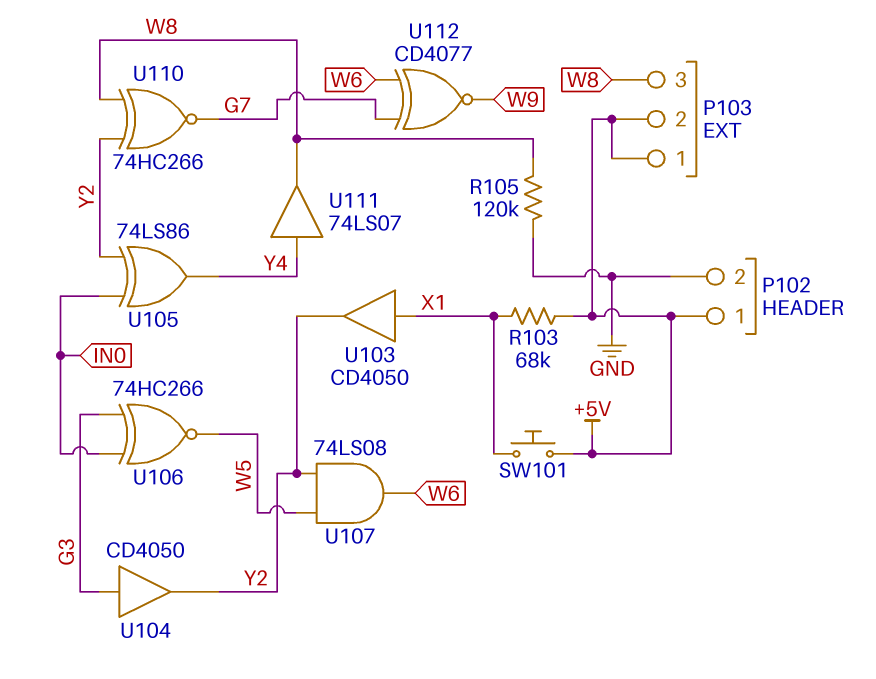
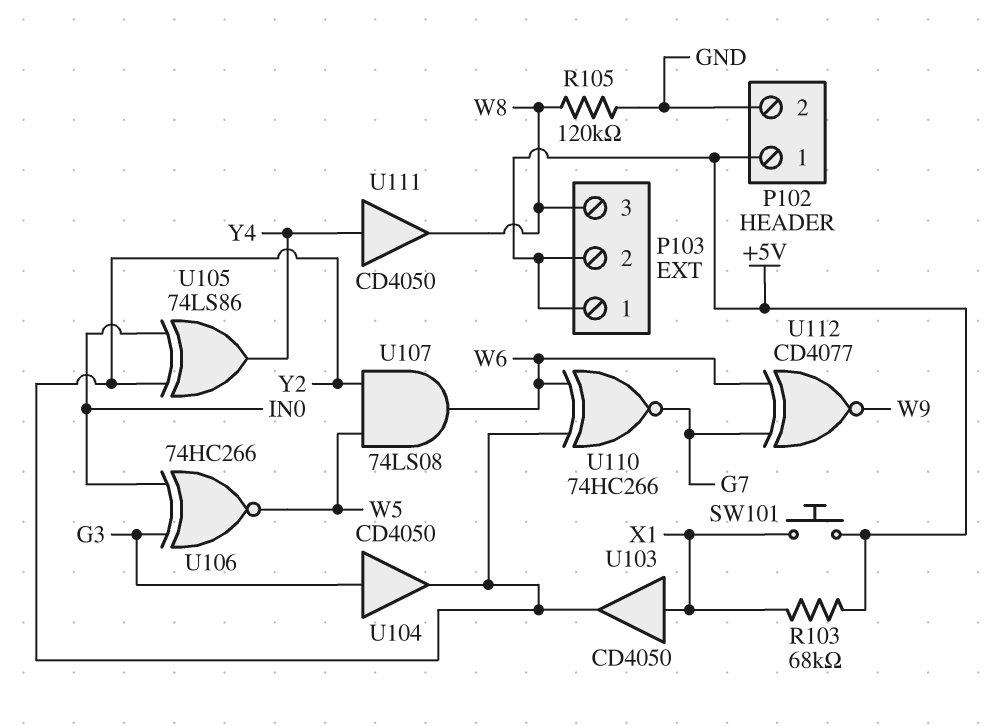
U110: XNOR 74HC266 (in W8, in Y2, out G7) -> XNOR 74HC266 (in W6, in Y2, out G7)
U111: buffer 74LS07 (in Y4, out W8) -> buffer CD4050 (in Y4, out W8)

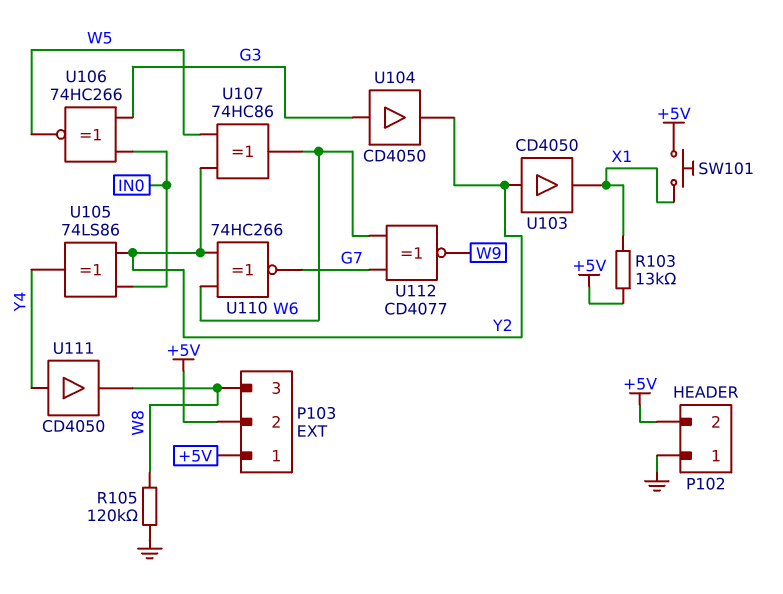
P102 pin 1: +5V -> GND
P102 pin 2: GND -> +5V
R103: 68k (+5V, X1) -> 13k (+5V, X1)
U103: buffer CD4050 (in X1, out Y2) -> buffer CD4050 (in Y2, out X1)
U107: AND 74LS08 (in W5, in Y2, out W6) -> XOR 74HC86 (in W5, in Y2, out W6)

